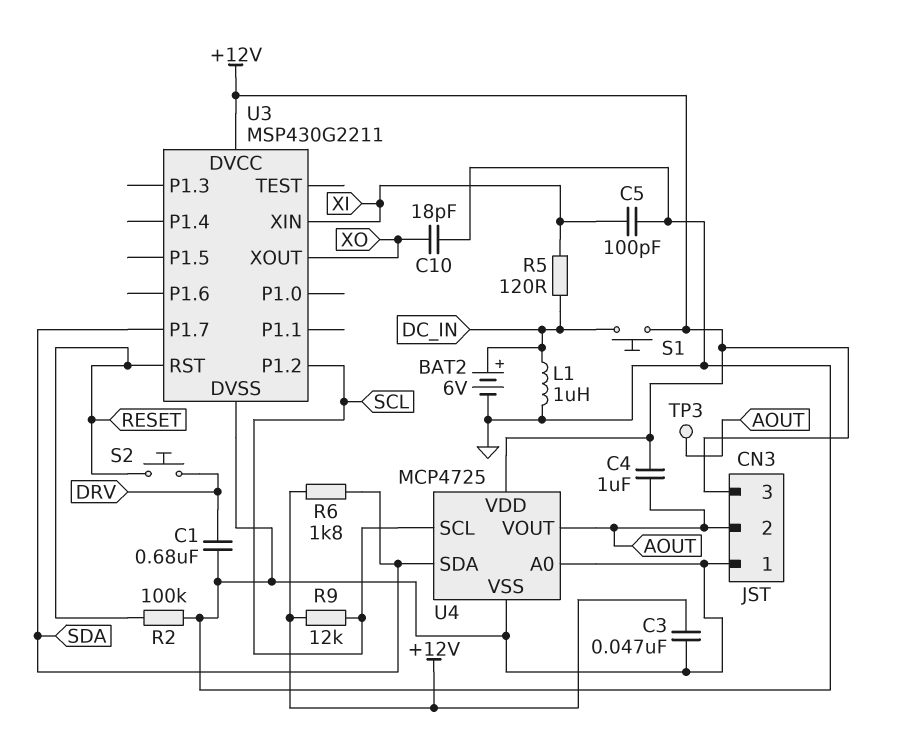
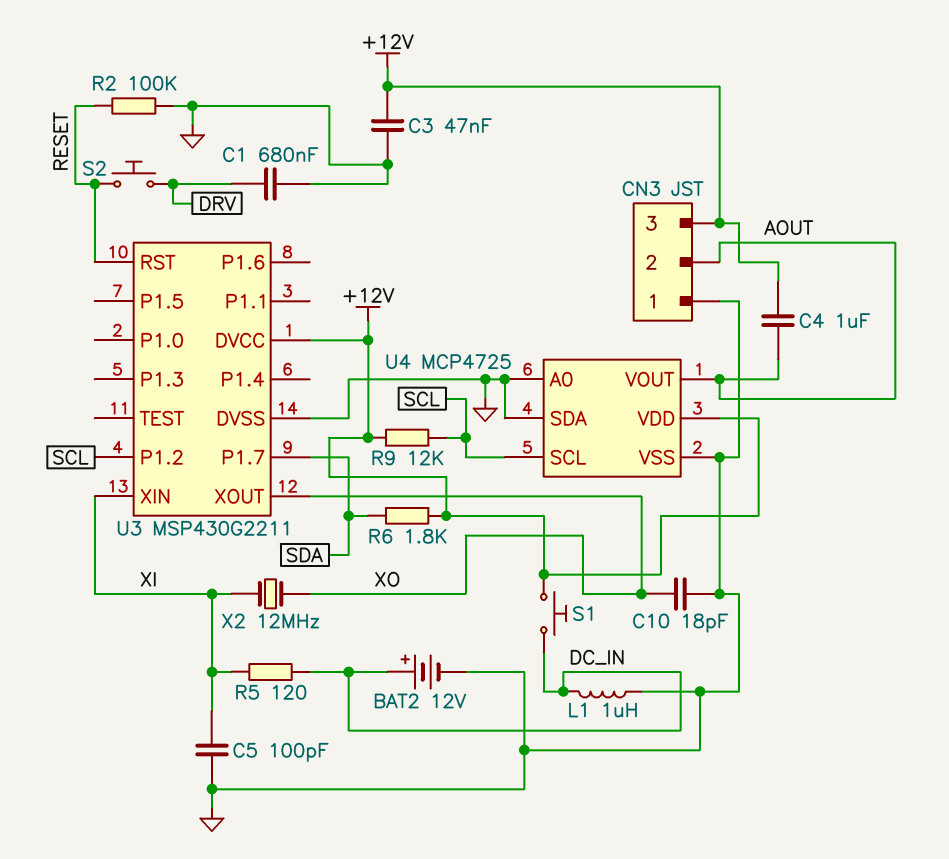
BAT2: 6V (plus DC_IN, minus GND) -> 12V (plus DC_IN, minus GND)
TP3: test point (AOUT) -> none
U4 pin SDA: SDA -> GND
X2: none -> 12MHz (XI, XO)

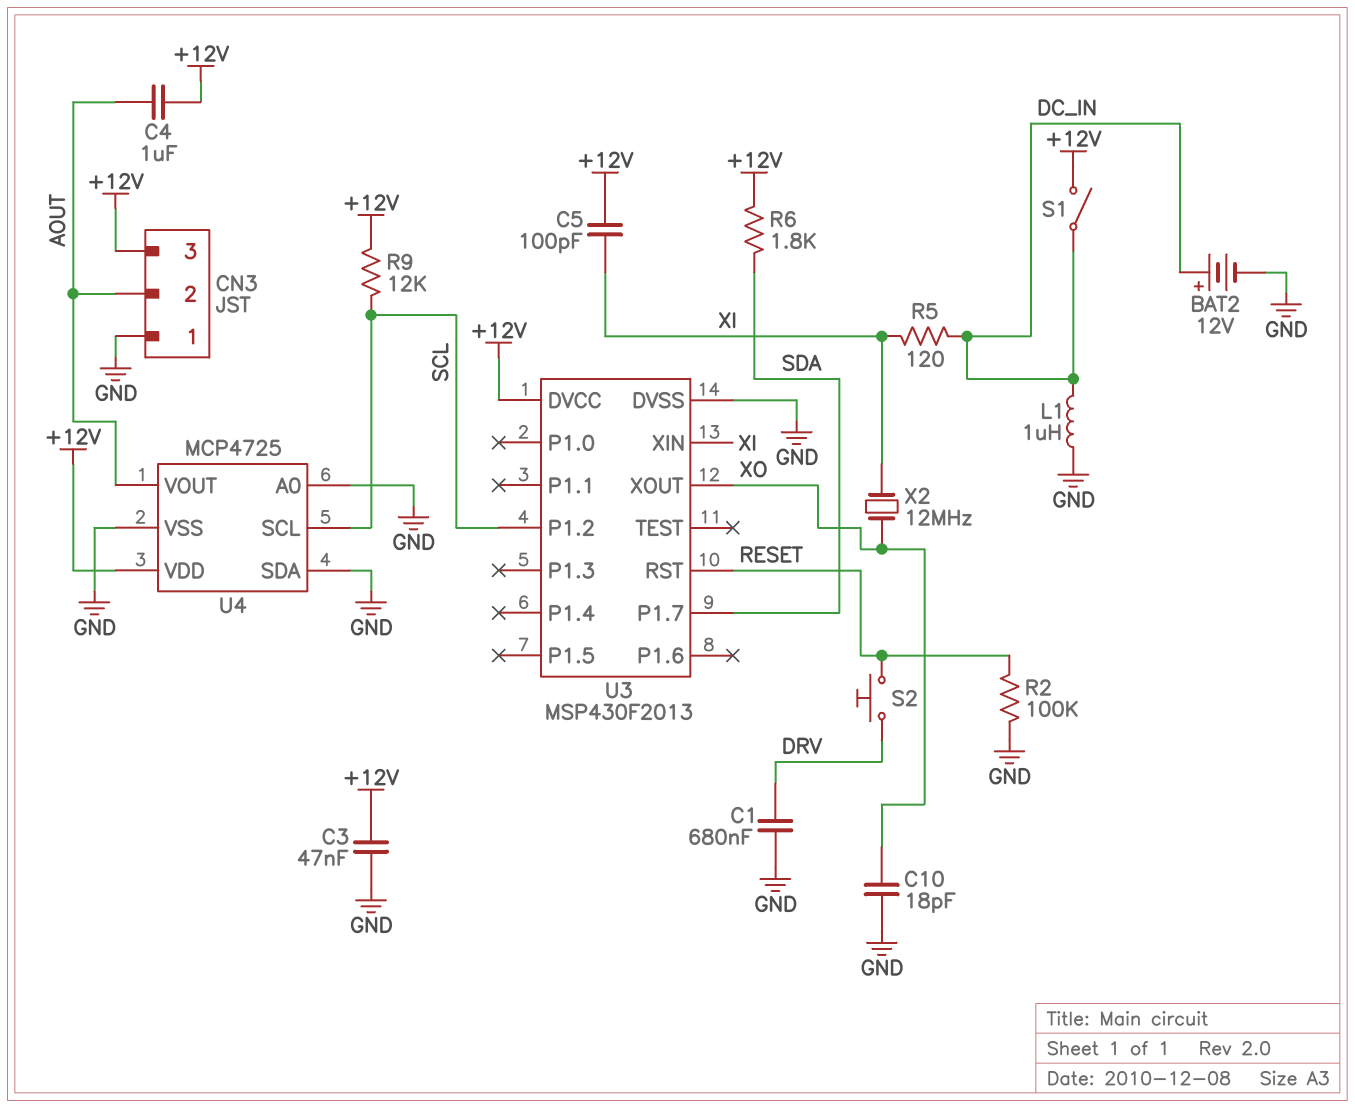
C5: 100pF (GND, XI) -> 100pF (+12V, XI)
S1: button (+12V, DC_IN) -> switch (+12V, DC_IN)
U3: MSP430G2211 -> MSP430F2013

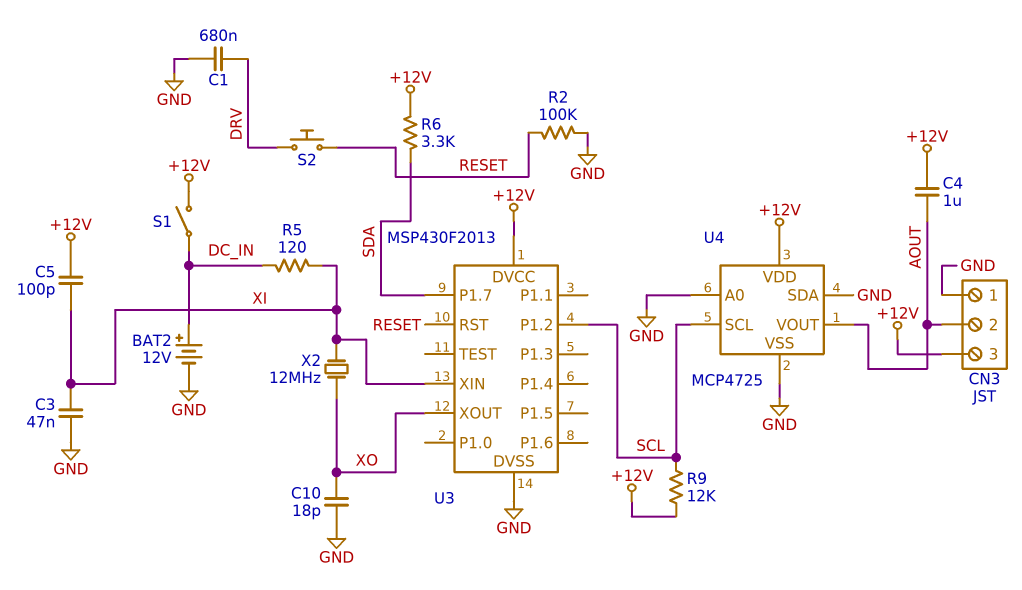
C3: 47nF (+12V, GND) -> 47nF (GND, XI)
L1: 1uH (DC_IN, GND) -> none
R6: 1.8k (+12V, SDA) -> 3.3k (+12V, SDA)

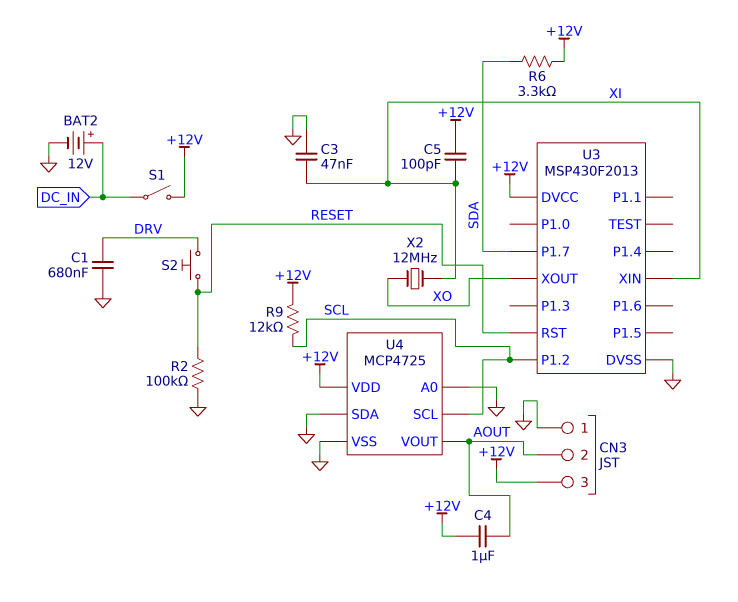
C10: 18pF (GND, XO) -> none
R5: 120 (DC_IN, XI) -> none

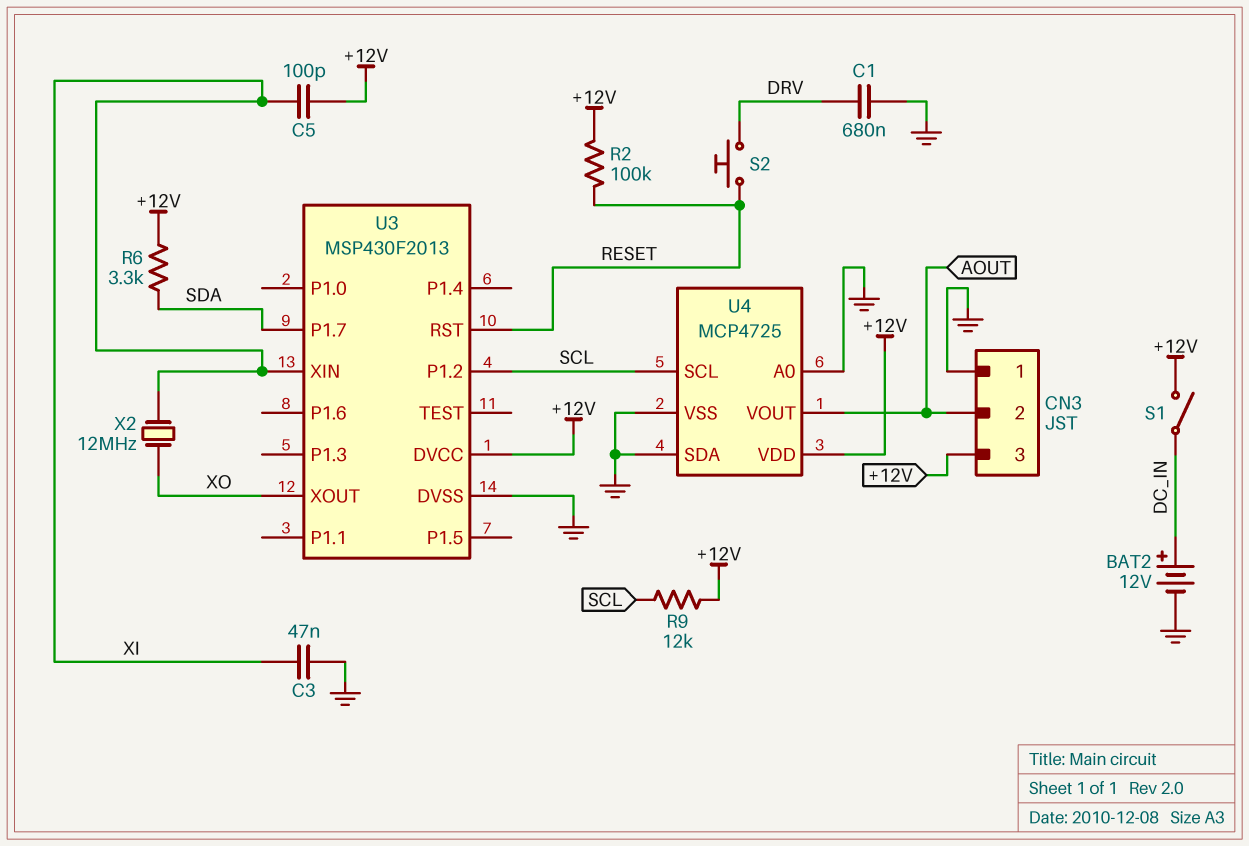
C4: 1uF (+12V, AOUT) -> none
R2: 100k (GND, RESET) -> 100k (+12V, RESET)

